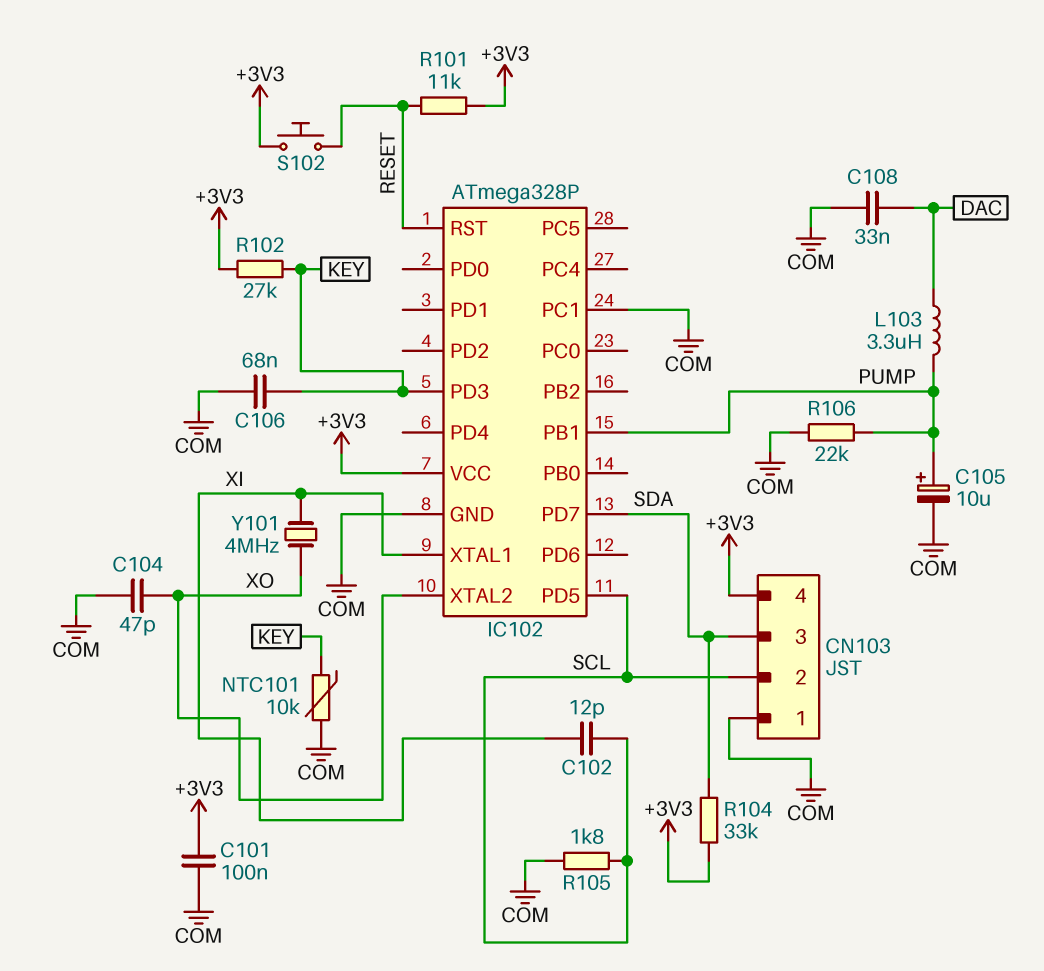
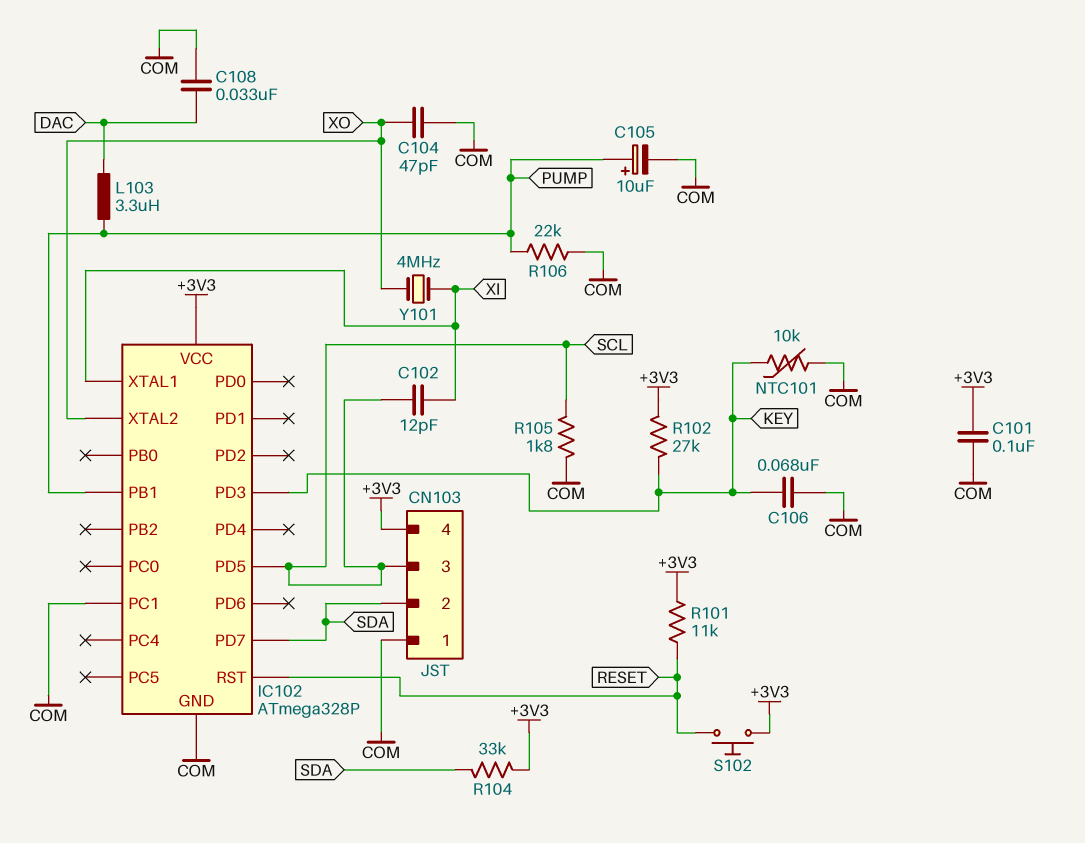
CN103 pin 2: SCL -> SDA
CN103 pin 3: SDA -> SCL

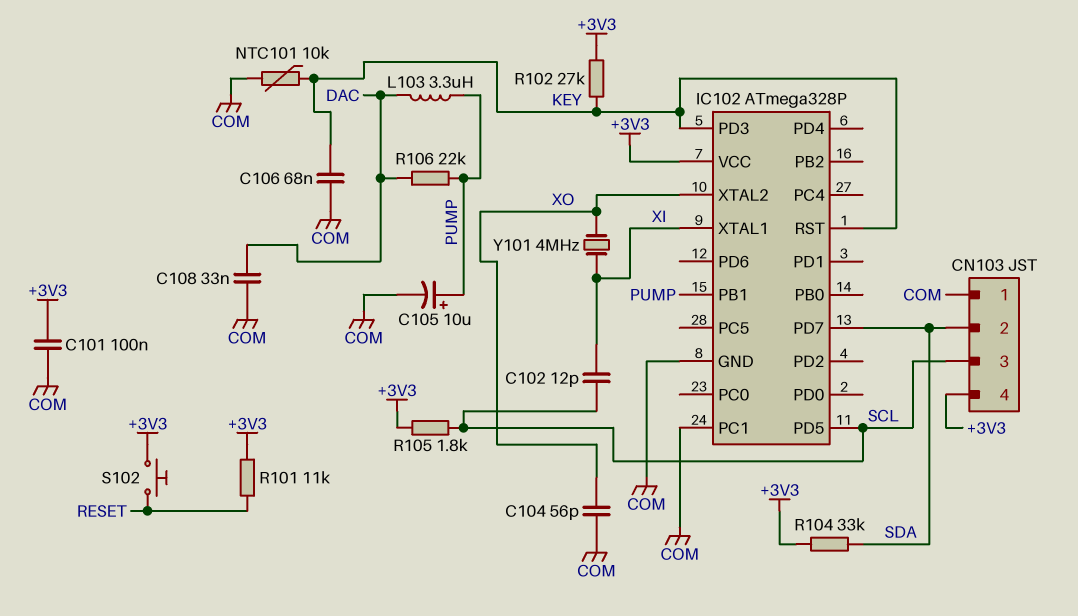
C104: 47pF (COM, XO) -> 56pF (COM, XO)
IC102 pin RST: RESET -> KEY
R105: 1.8k (COM, SCL) -> 1.8k (+3V3, SCL)
R106: 22k (COM, PUMP) -> 22k (DAC, PUMP)

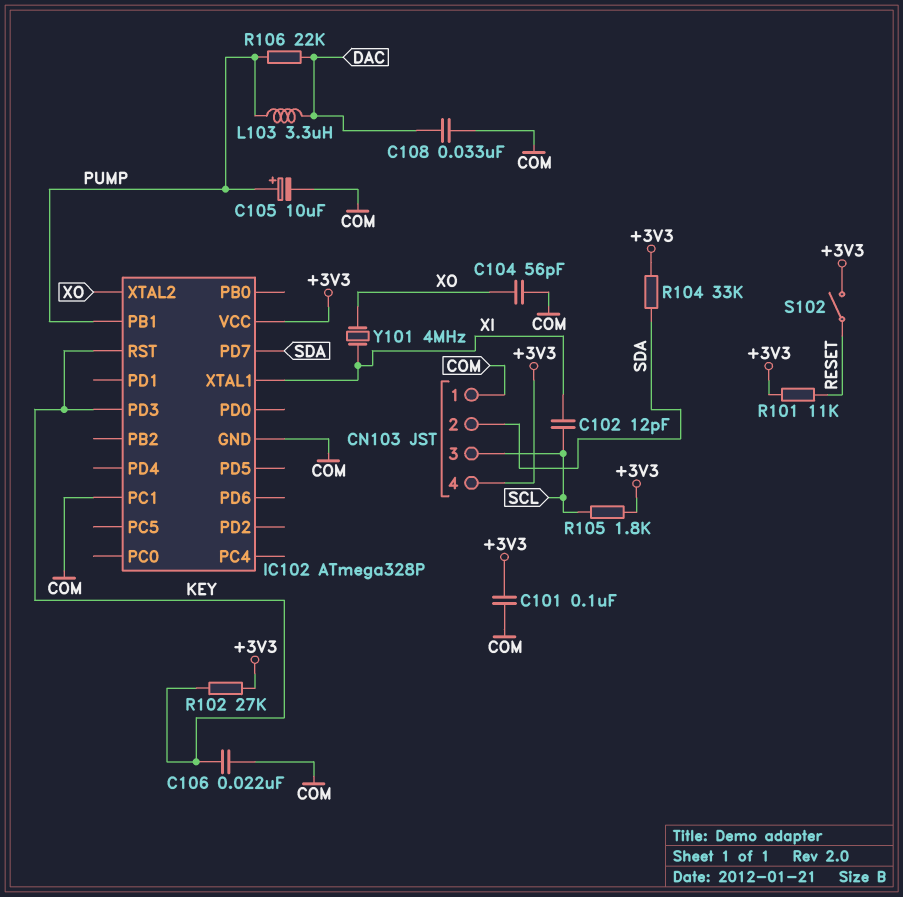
C106: 68nF (COM, KEY) -> 22nF (COM, KEY)
IC102 pin PD5: SCL -> none
NTC101: 10k (COM, KEY) -> none
S102: button (+3V3, RESET) -> switch (+3V3, RESET)

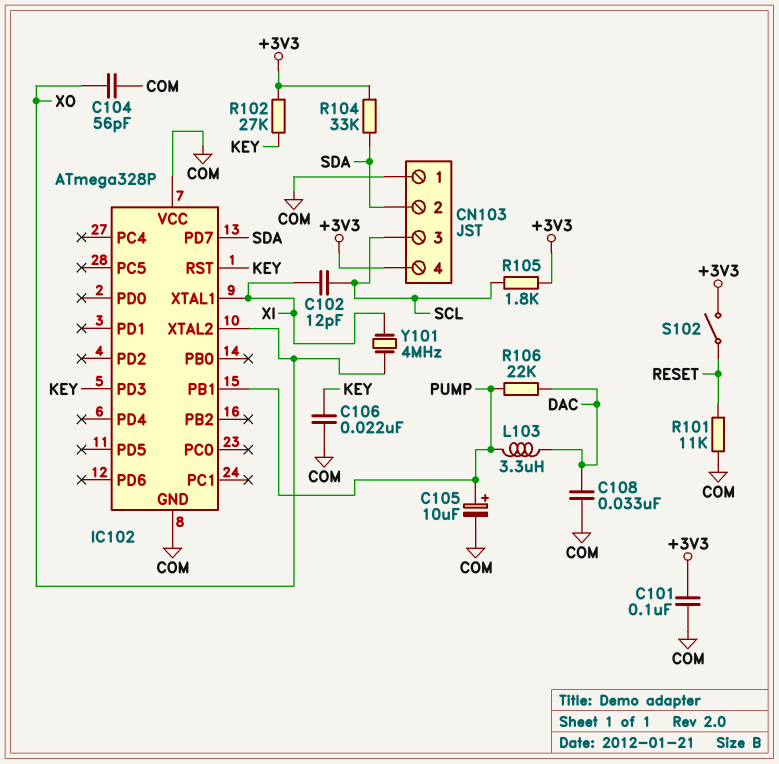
IC102 pin PC1: COM -> none
IC102 pin VCC: +3V3 -> COM
R101: 11k (+3V3, RESET) -> 11k (COM, RESET)

